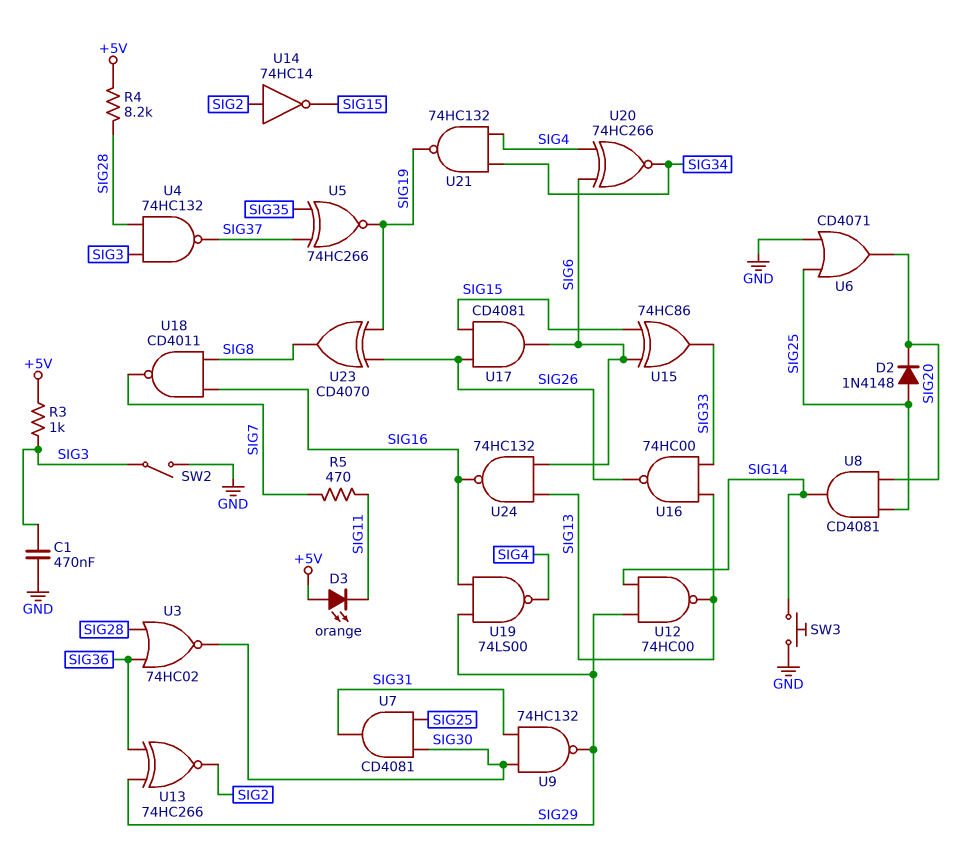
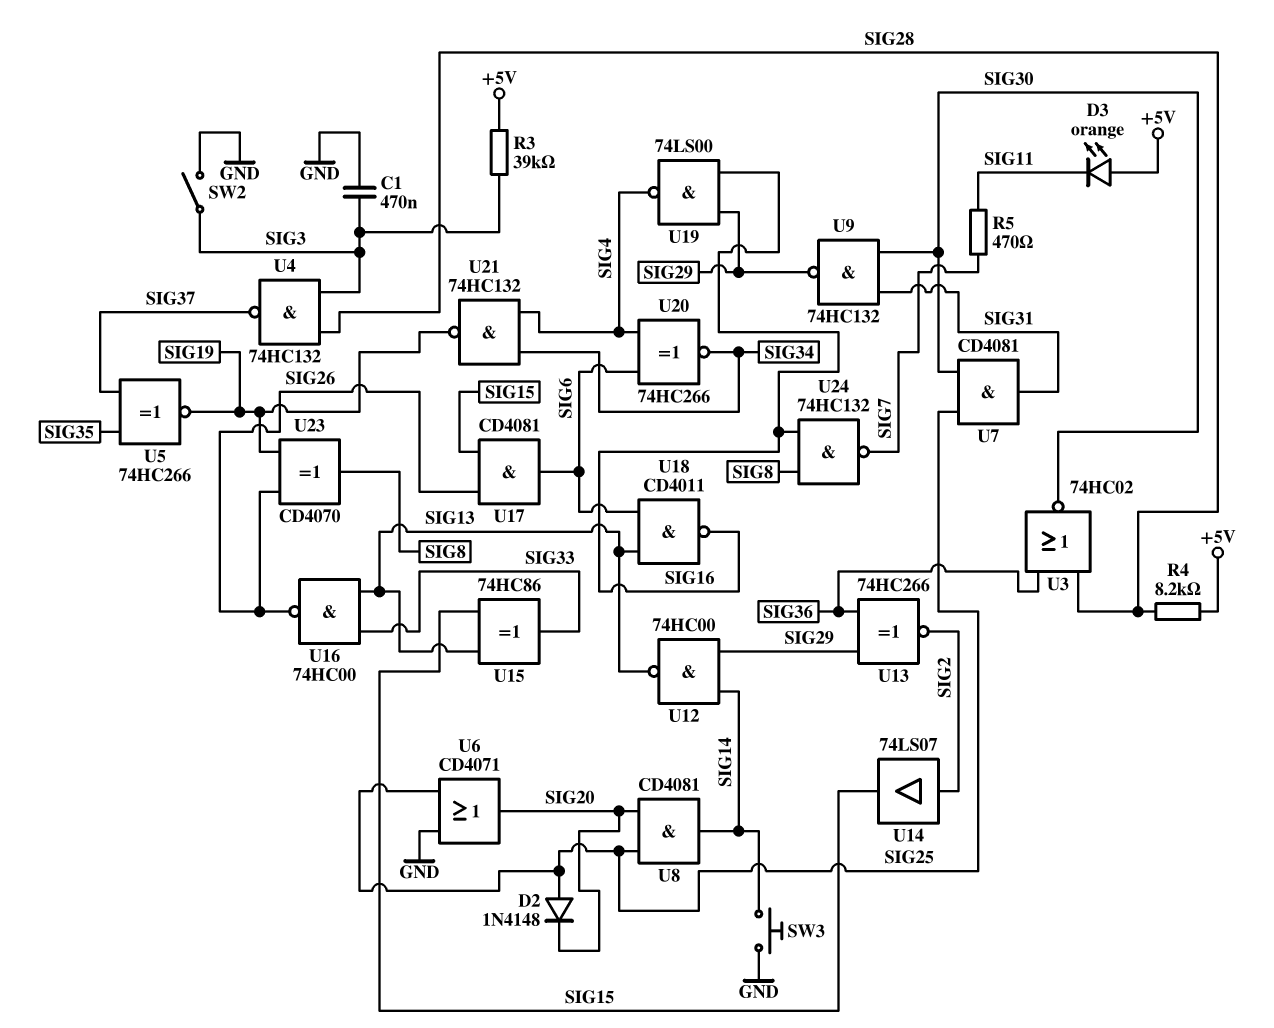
R3: 1k (+5V, SIG3) -> 39k (+5V, SIG3)
U14: NOT 74HC14 (in SIG2, out SIG15) -> buffer 74LS07 (in SIG2, out SIG15)
U15: XOR 74HC86 (in SIG6, in SIG15, out SIG33) -> XOR 74HC86 (in SIG13, in SIG15, out SIG33)
U18: NAND CD4011 (in SIG8, in SIG16, out SIG7) -> NAND CD4011 (in SIG6, in SIG13, out SIG16)
U24: NAND 74HC132 (in SIG6, in SIG13, out SIG16) -> NAND 74HC132 (in SIG8, in SIG16, out SIG7)

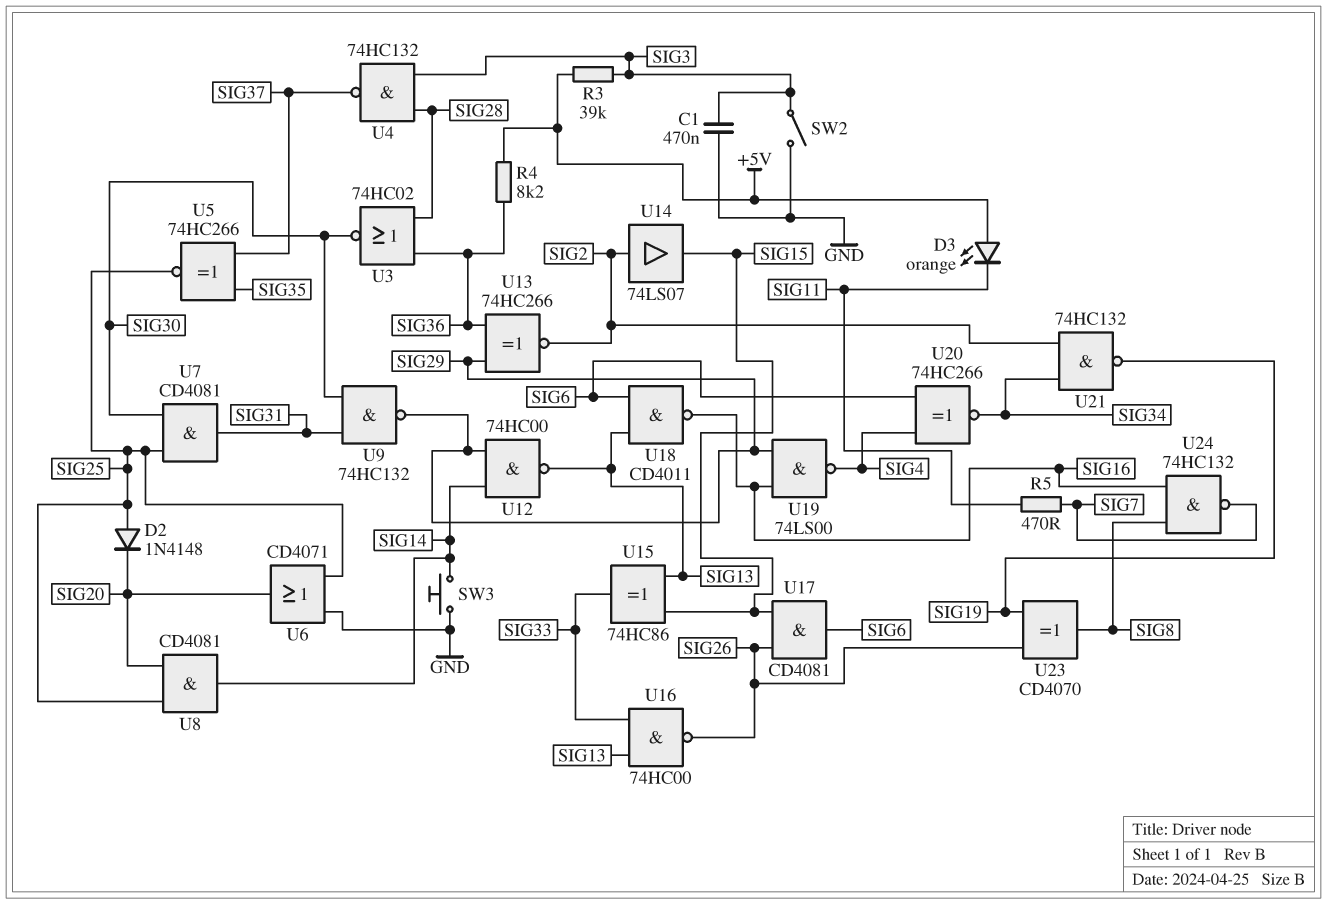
R4: 8.2k (+5V, SIG28) -> 8.2k (+5V, SIG36)
U5: XNOR 74HC266 (in SIG35, in SIG37, out SIG19) -> XNOR 74HC266 (in SIG35, in SIG37, out SIG25)
U21: NAND 74HC132 (in SIG4, in SIG34, out SIG19) -> NAND 74HC132 (in SIG2, in SIG34, out SIG19)

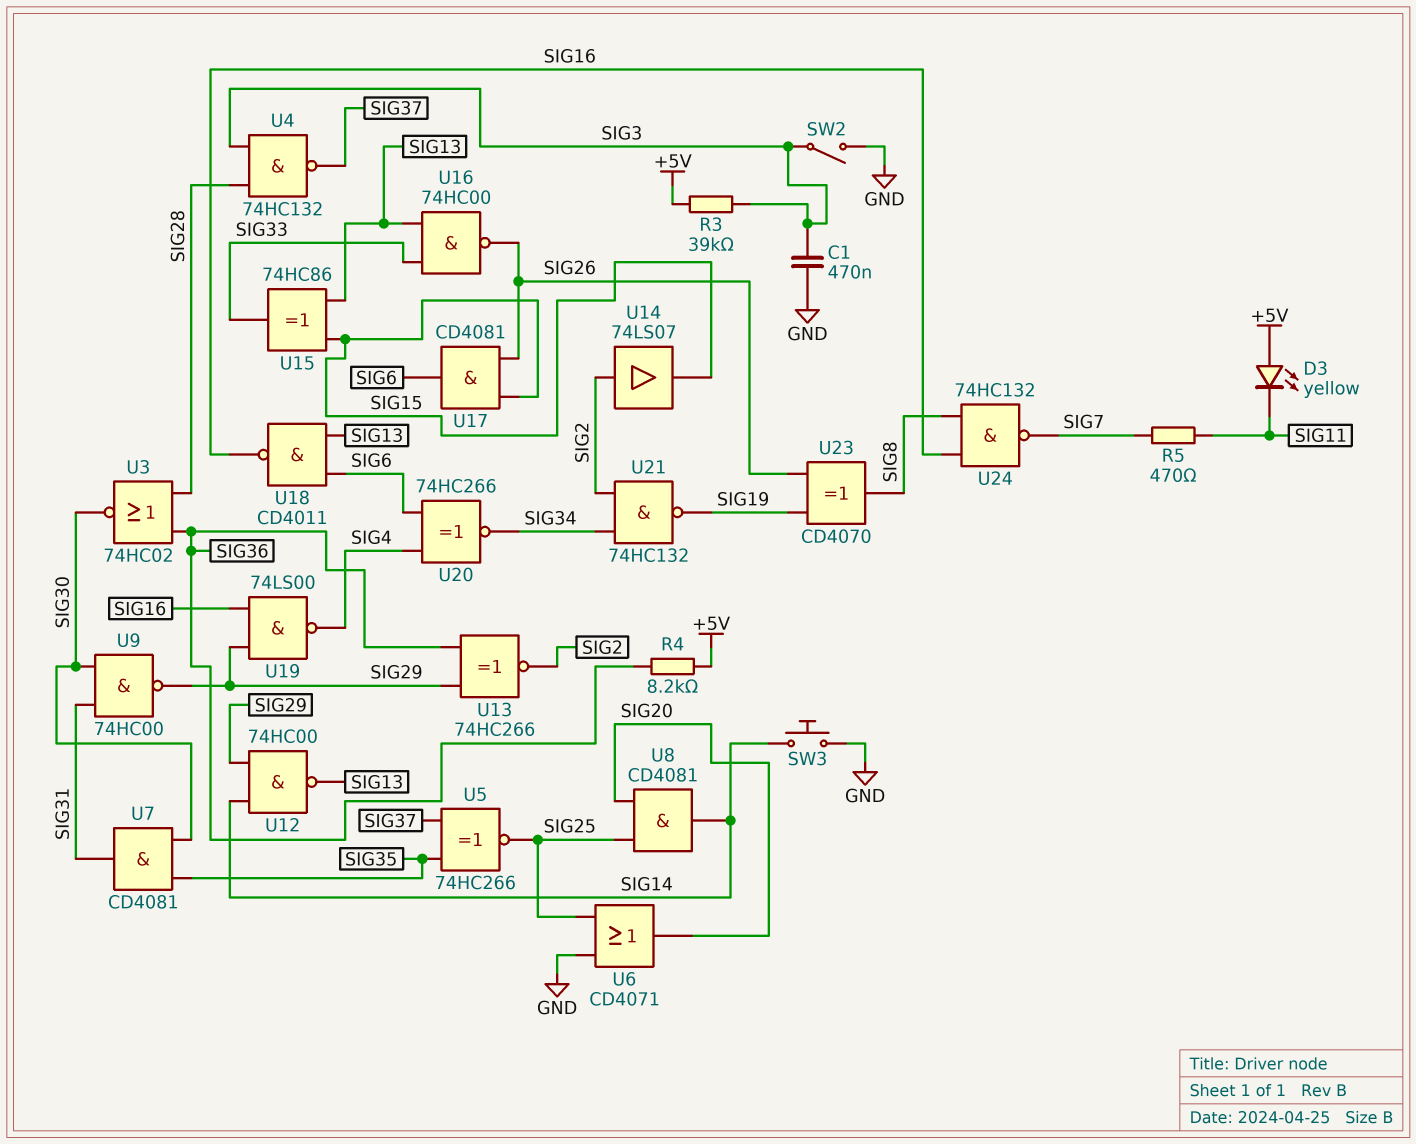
D2: diode 1N4148 (A SIG25, K SIG20) -> none
D3: LED orange (A +5V, K SIG11) -> LED yellow (A +5V, K SIG11)
U7: AND CD4081 (in SIG25, in SIG30, out SIG31) -> AND CD4081 (in SIG30, in SIG35, out SIG31)
U9: NAND 74HC132 (in SIG30, in SIG31, out SIG29) -> NAND 74HC00 (in SIG30, in SIG31, out SIG29)

